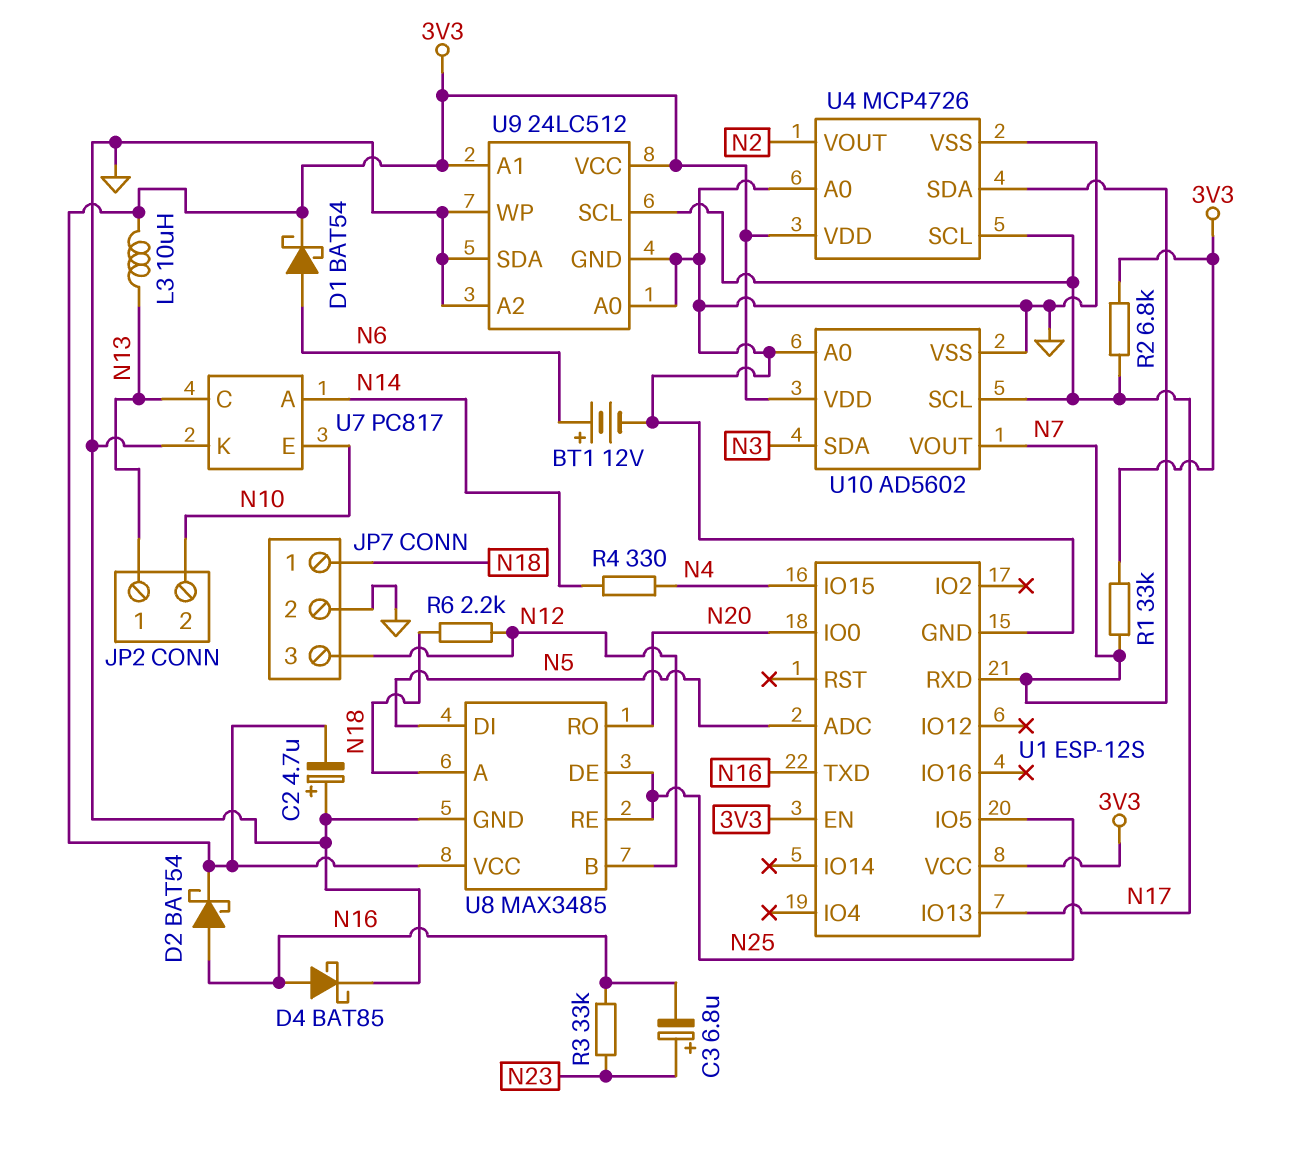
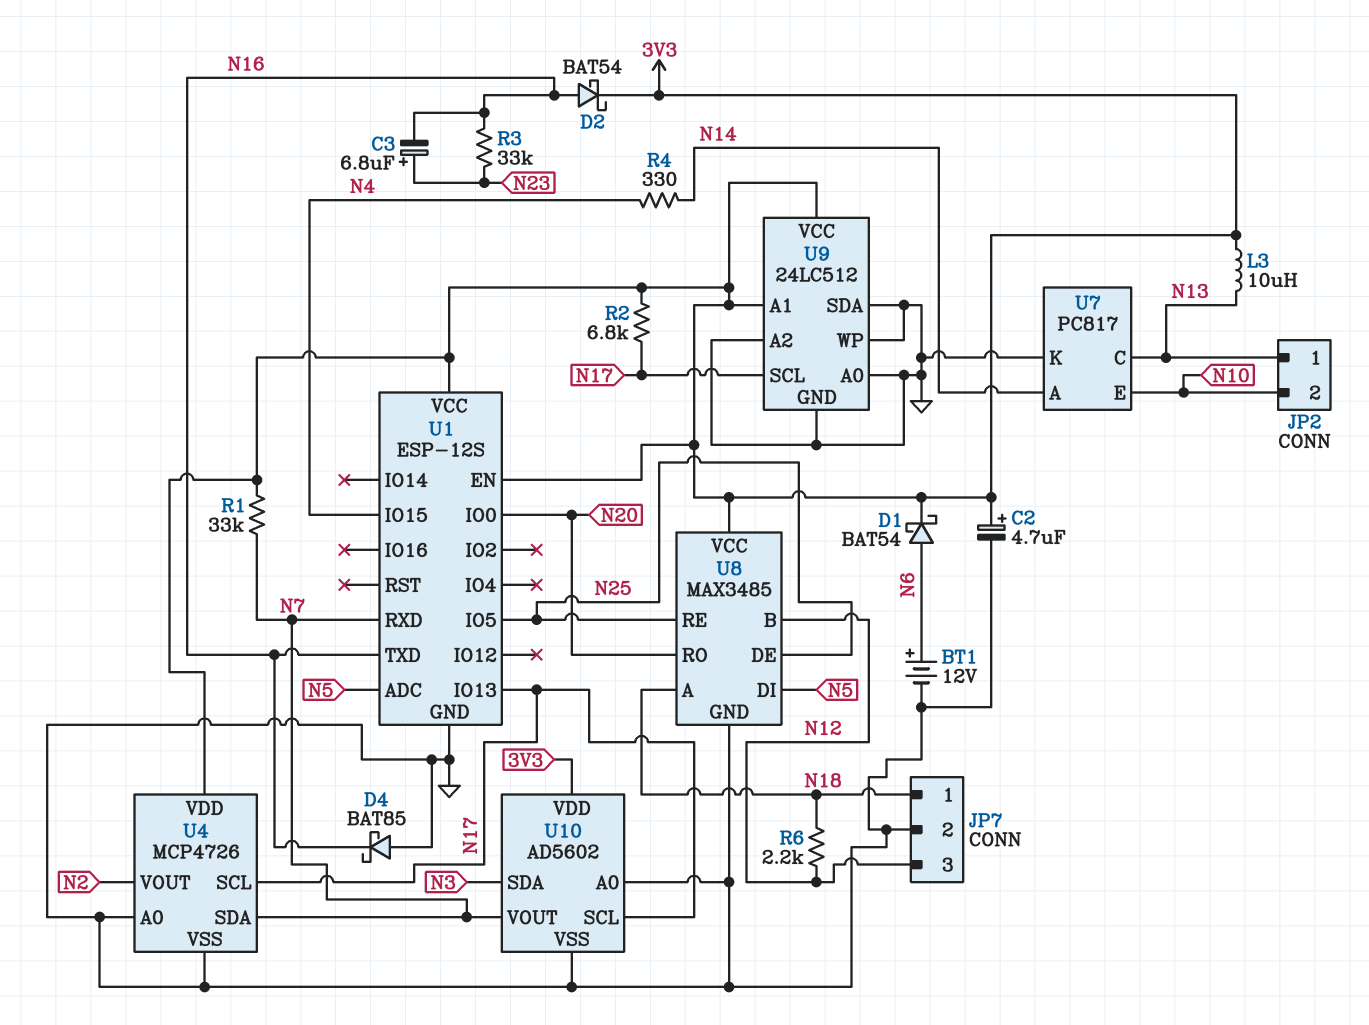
C2: 4.7uF (plus GND, minus 3V3) -> 4.7uF (plus 3V3, minus GND)
D4: schottky BAT85 (A N16, K GND) -> schottky BAT85 (A GND, K N16)

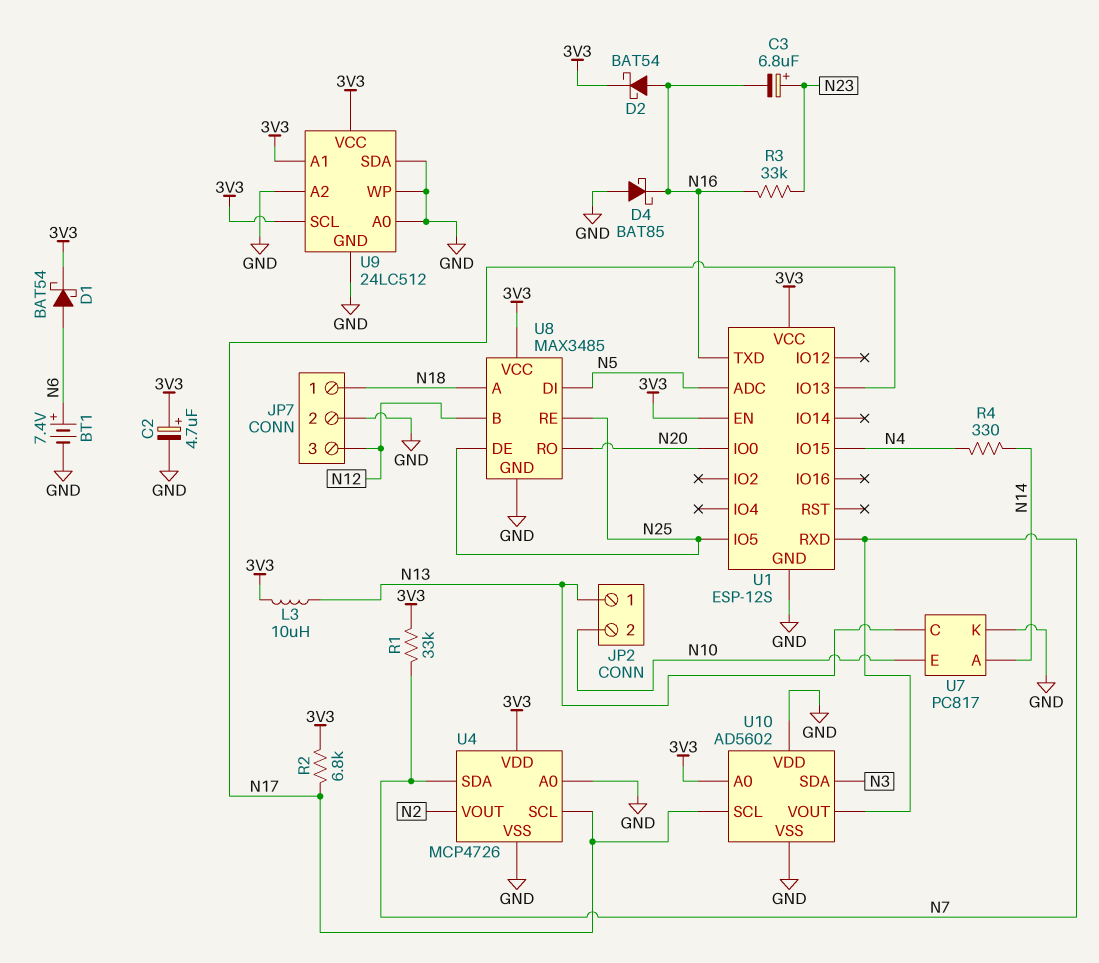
BT1: 12V (plus N6, minus GND) -> 7.4V (plus N6, minus GND)
R6: 2.2k (N12, N18) -> none
U9 pin SCL: N17 -> 3V3
U10 pin A0: GND -> 3V3
U10 pin VDD: 3V3 -> GND

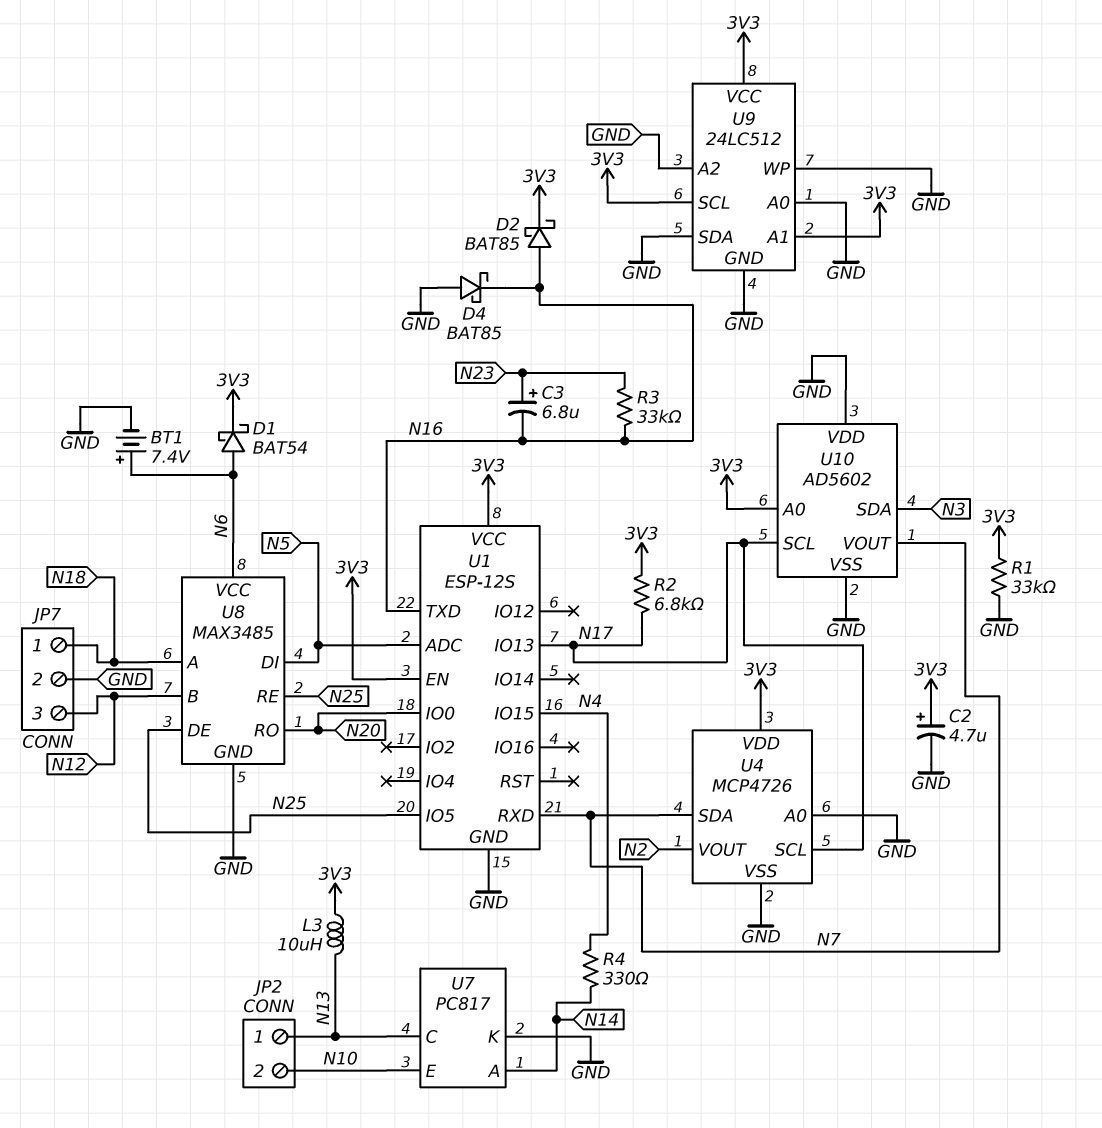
D2: schottky BAT54 (A N16, K 3V3) -> schottky BAT85 (A N16, K 3V3)
R1: 33k (3V3, N7) -> 33k (3V3, GND)
U8 pin VCC: 3V3 -> N6

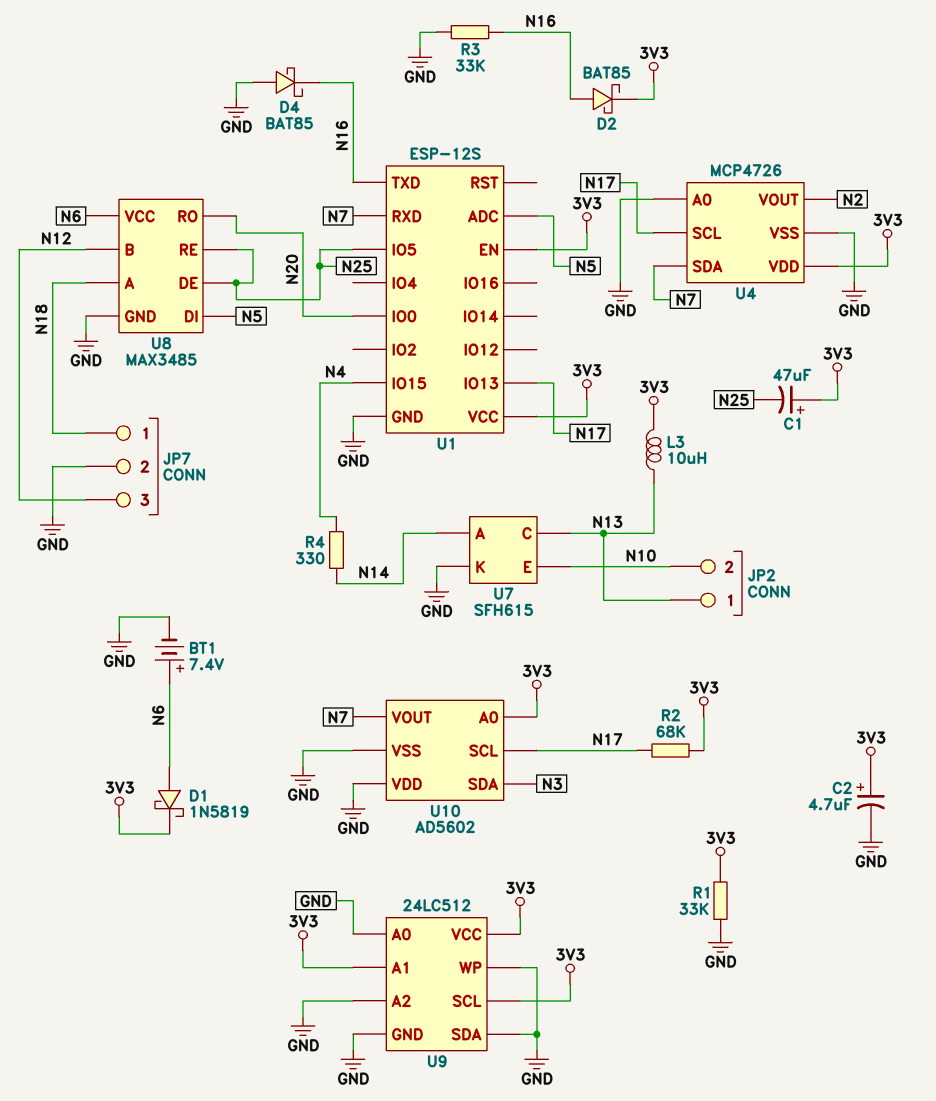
C1: none -> 47uF (plus 3V3, minus N25)
C3: 6.8uF (plus N23, minus N16) -> none
D1: schottky BAT54 (A N6, K 3V3) -> schottky 1N5819 (A N6, K 3V3)
R2: 6.8k (3V3, N17) -> 68k (3V3, N17)
R3: 33k (N16, N23) -> 33k (GND, N16)
U7: PC817 -> SFH615

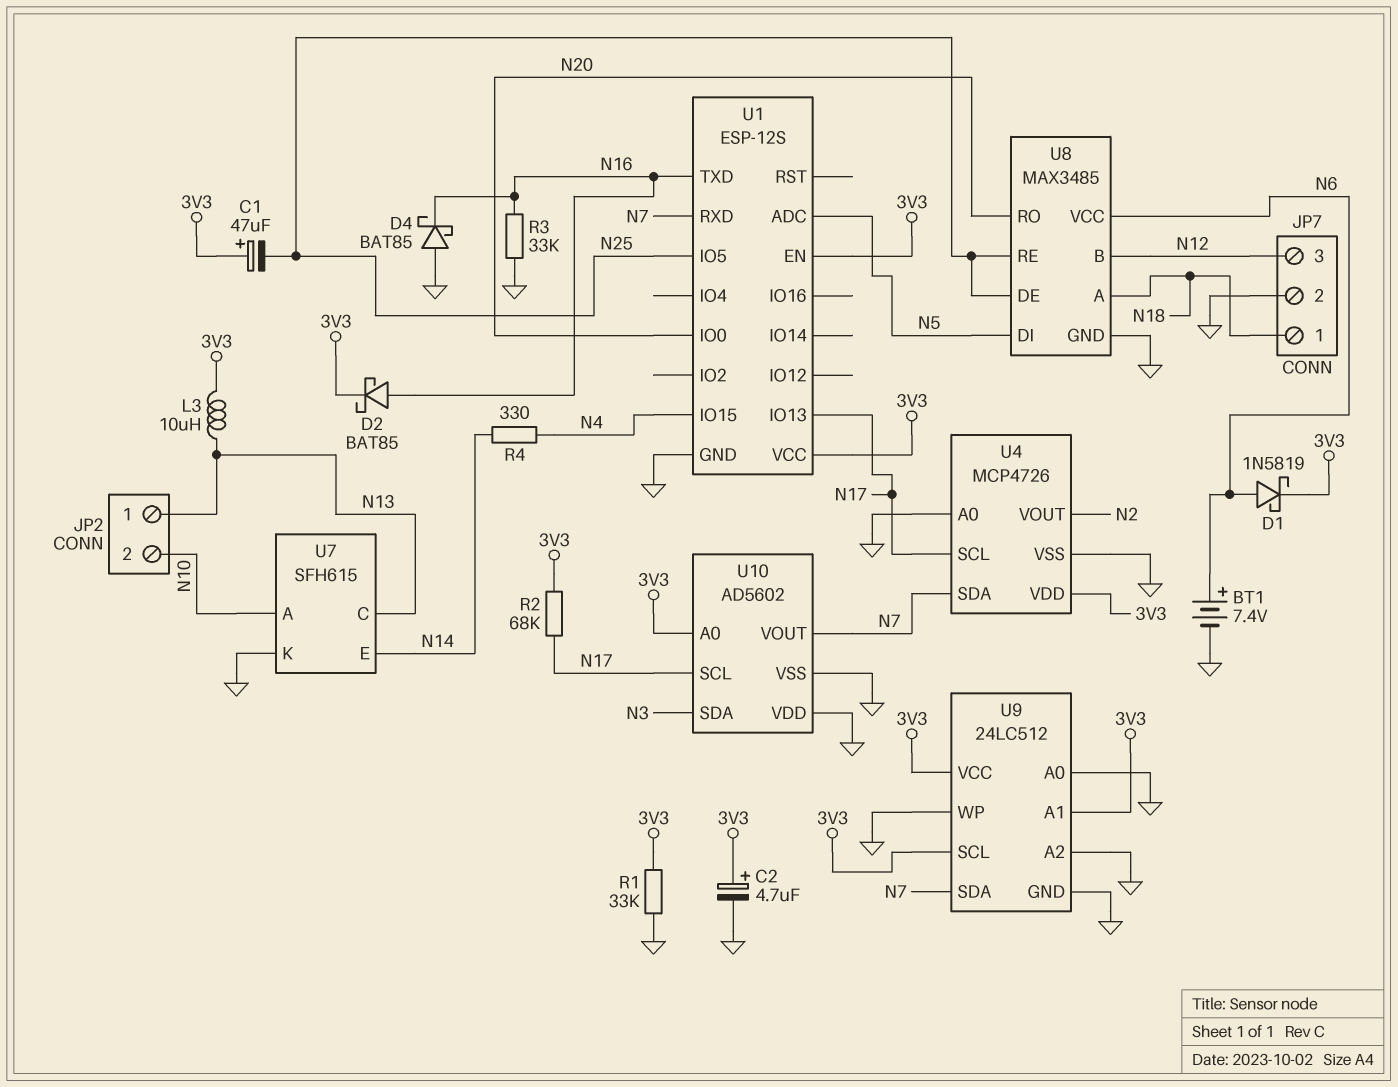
U7 pin A: N14 -> N10
U7 pin E: N10 -> N14
U9 pin SDA: GND -> N7

